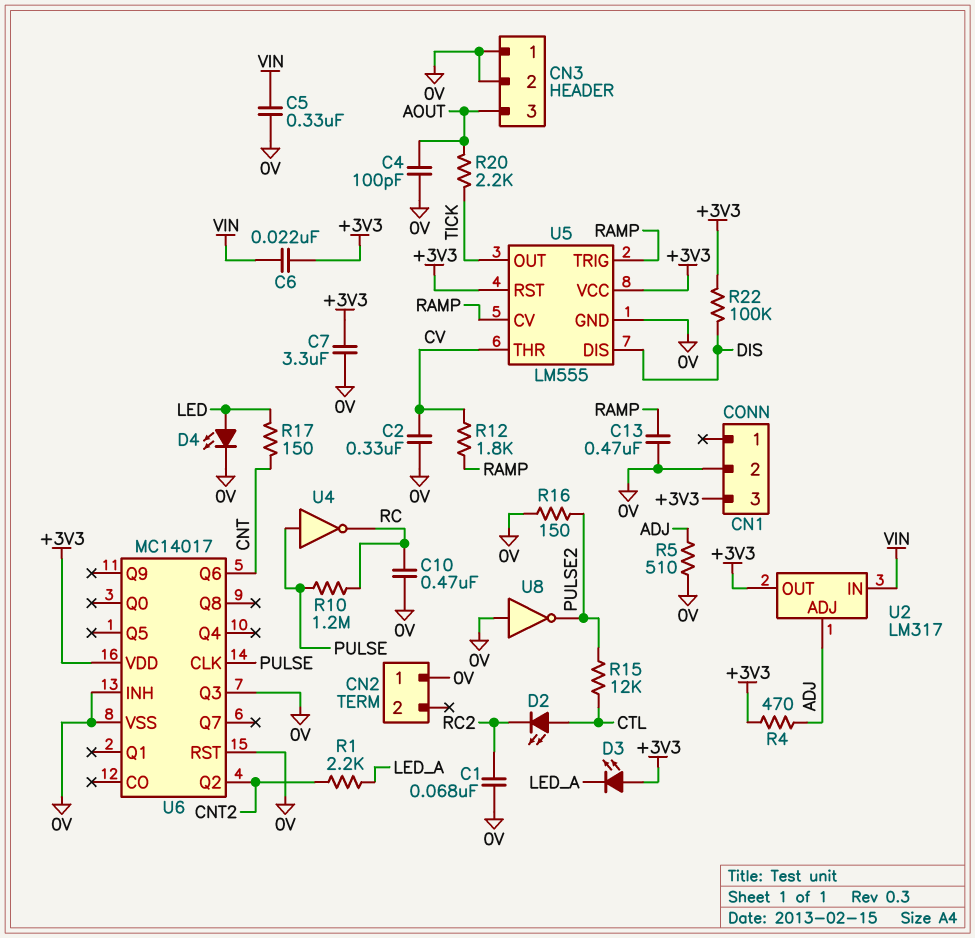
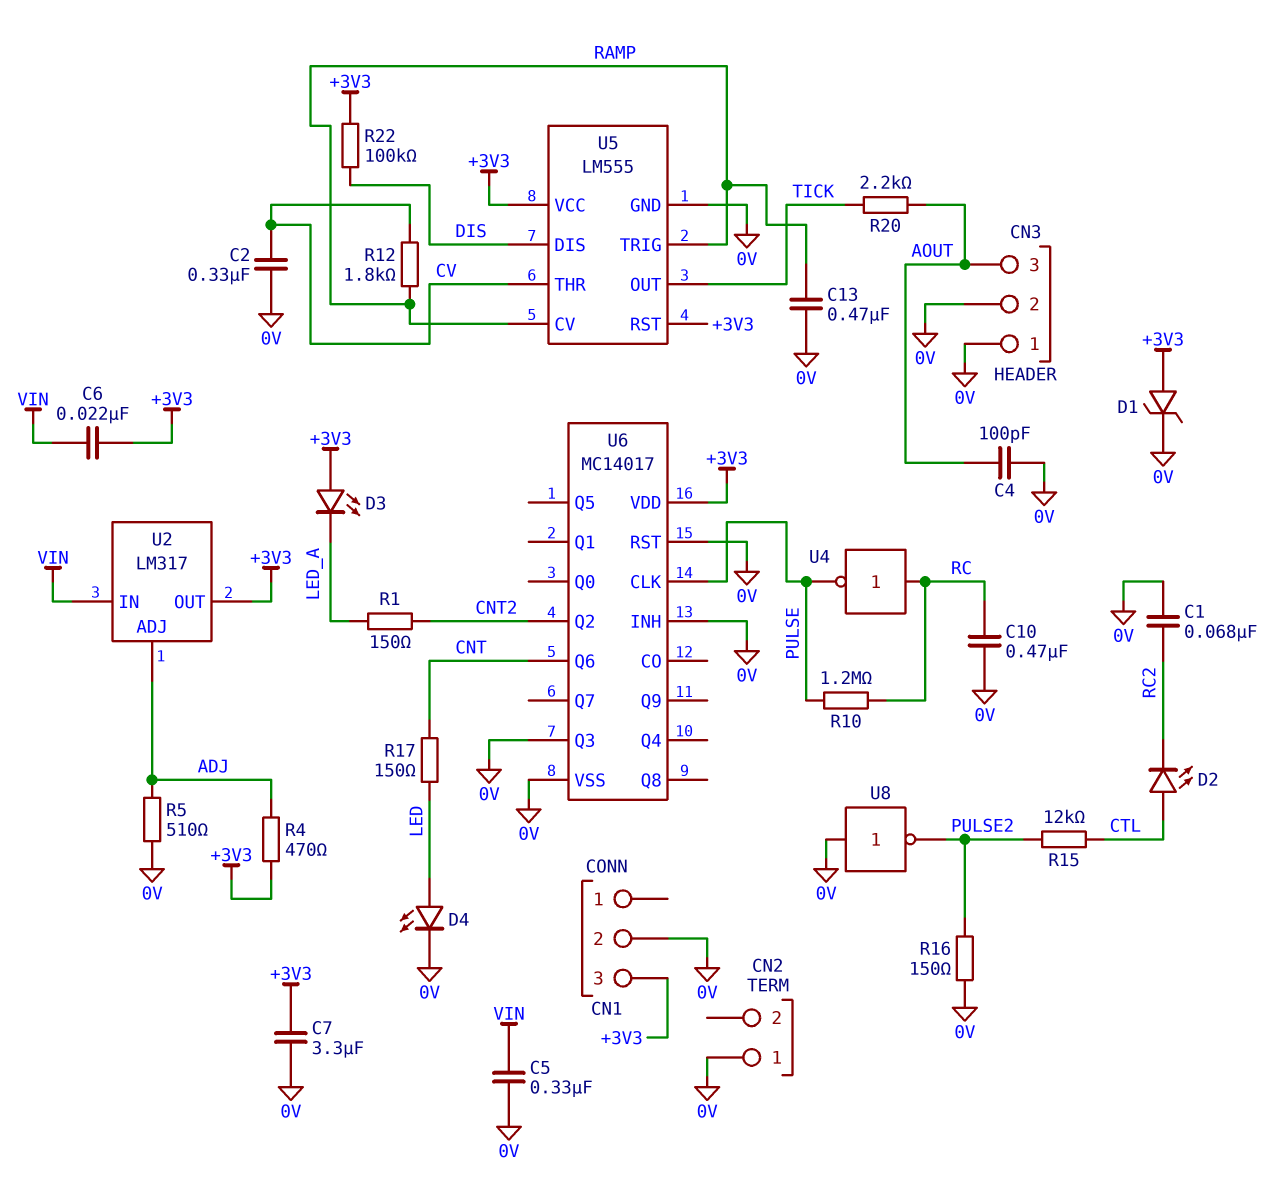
D1: none -> zener (A +3V3, K 0V)
R1: 2.2k (CNT2, LED_A) -> 150 (CNT2, LED_A)
U4: NOT (in PULSE, out RC) -> NOT (in RC, out PULSE)

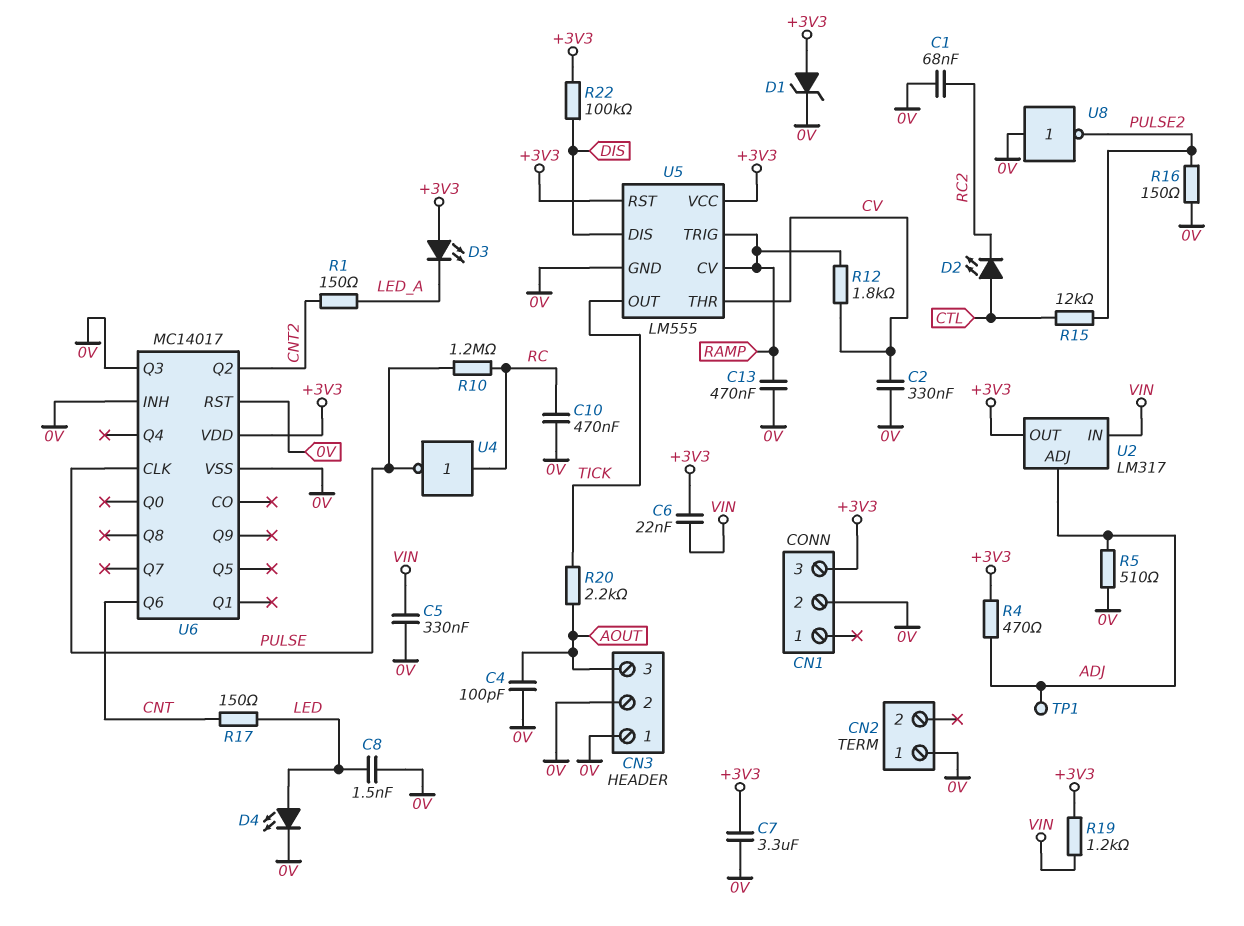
C8: none -> 1.5nF (0V, LED)
R19: none -> 1.2k (+3V3, VIN)
TP1: none -> test point (ADJ)

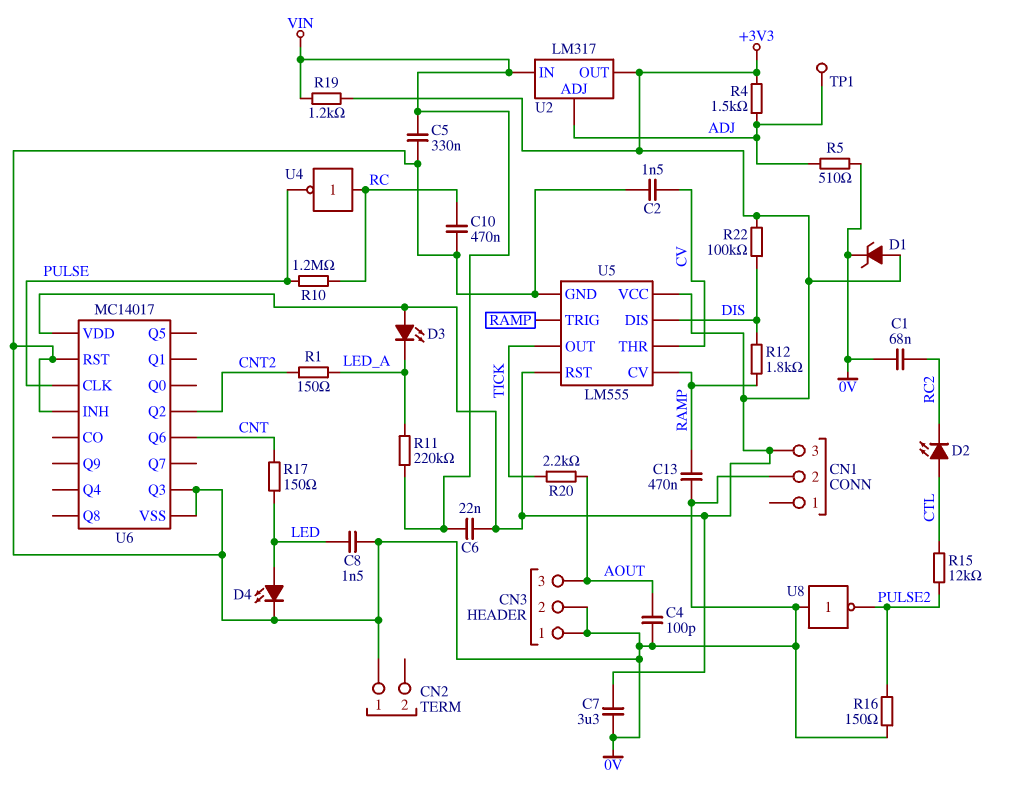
C2: 330nF (0V, CV) -> 1.5nF (0V, CV)
R4: 470 (+3V3, ADJ) -> 1.5k (+3V3, ADJ)
R11: none -> 220k (LED_A, VIN)
R12: 1.8k (CV, RAMP) -> 1.8k (DIS, RAMP)

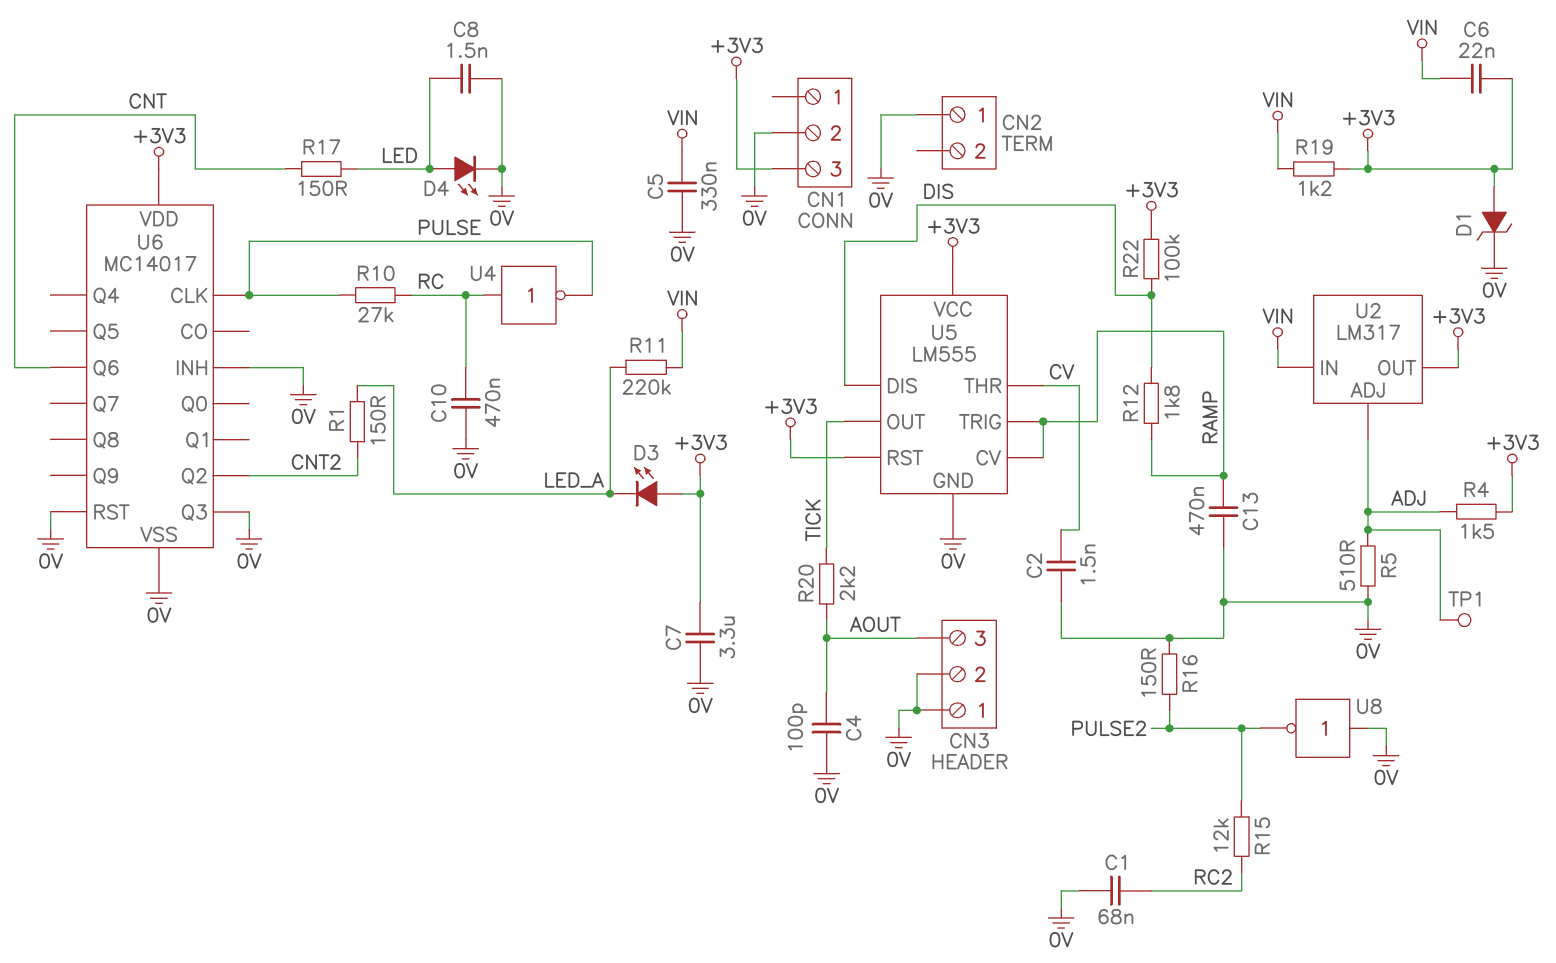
D2: LED (A CTL, K RC2) -> none
R10: 1.2M (PULSE, RC) -> 27k (PULSE, RC)
R15: 12k (CTL, PULSE2) -> 12k (PULSE2, RC2)

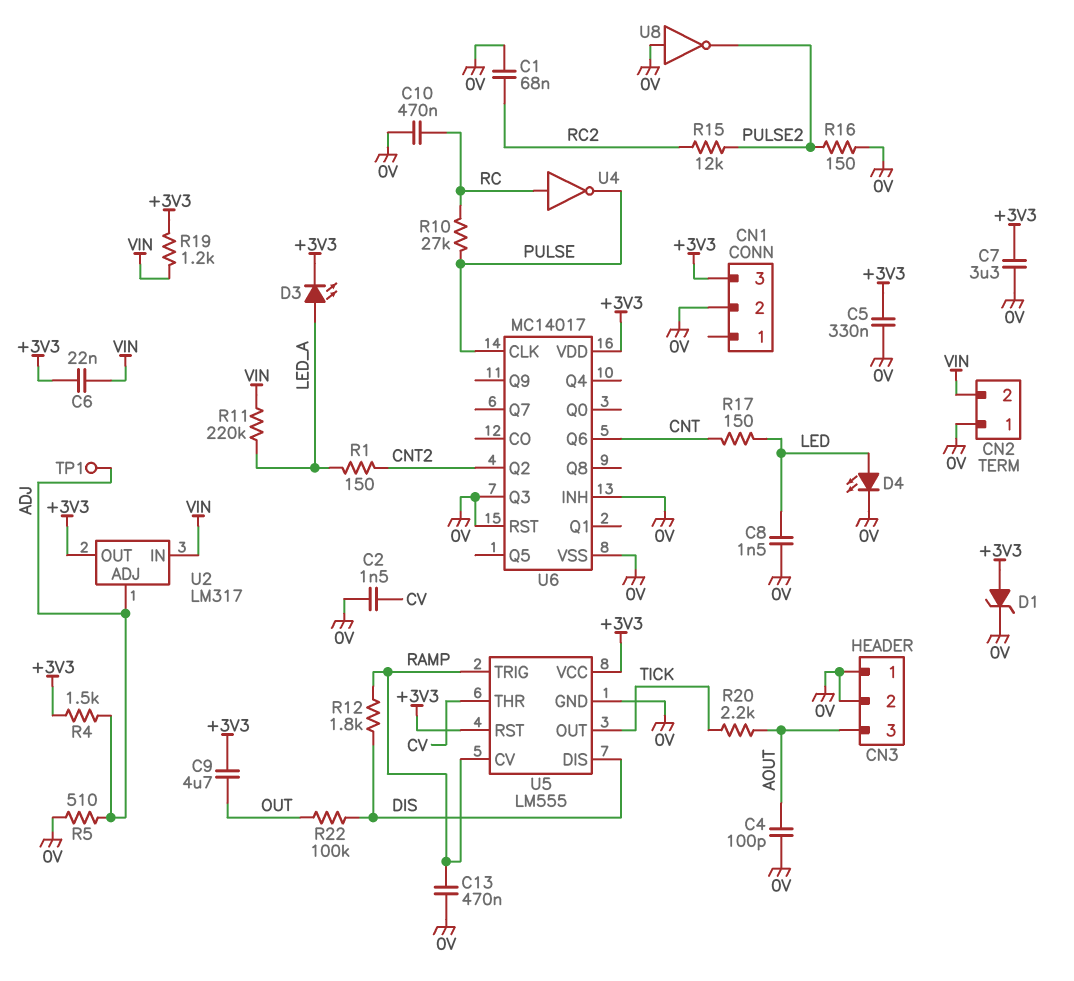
C5: 330nF (0V, VIN) -> 330nF (+3V3, 0V)
C9: none -> 4.7uF (+3V3, OUT)
CN2 pin 2: none -> VIN
D3: LED (A +3V3, K LED_A) -> LED (A LED_A, K +3V3)
R22: 100k (+3V3, DIS) -> 100k (DIS, OUT)

